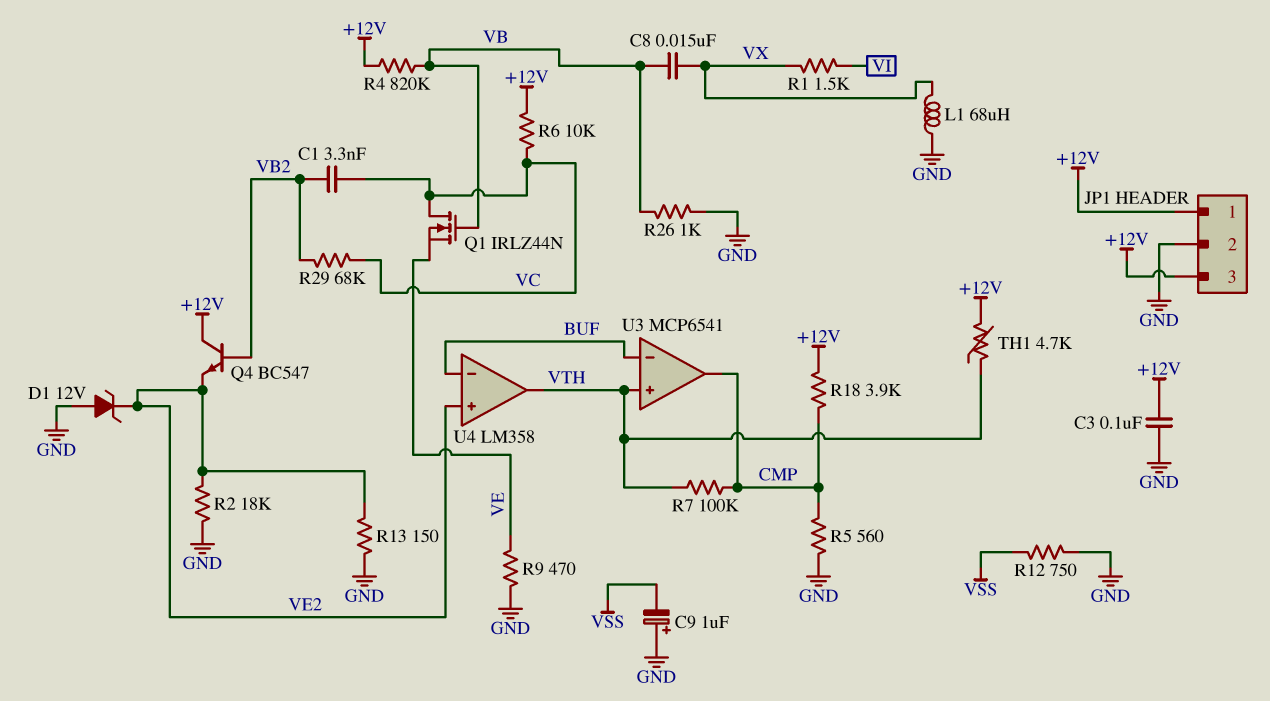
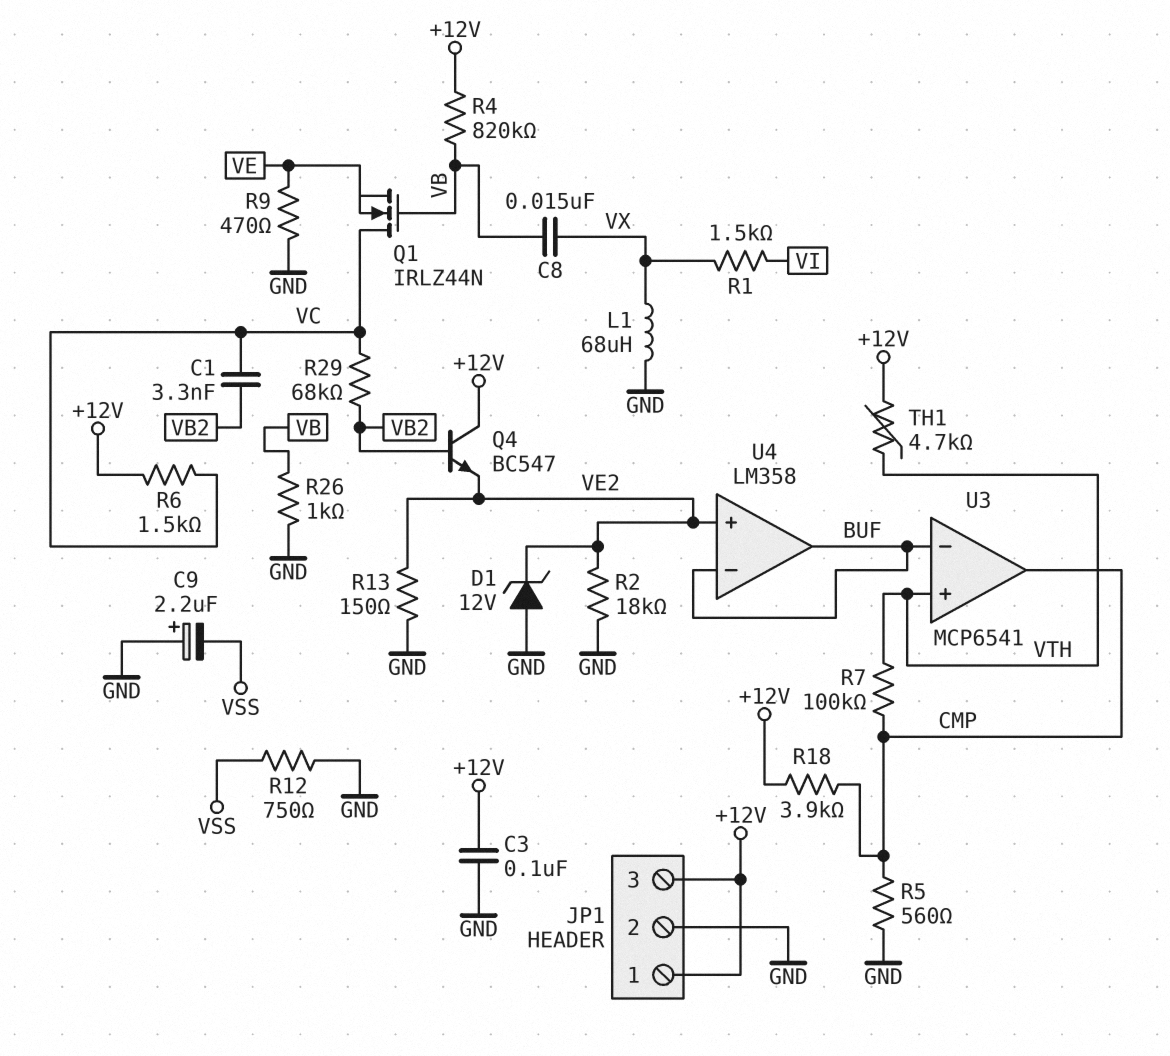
C9: 1uF (plus GND, minus VSS) -> 2.2uF (plus GND, minus VSS)
R6: 10k (+12V, VC) -> 1.5k (+12V, VC)
U4 pin out: VTH -> BUF

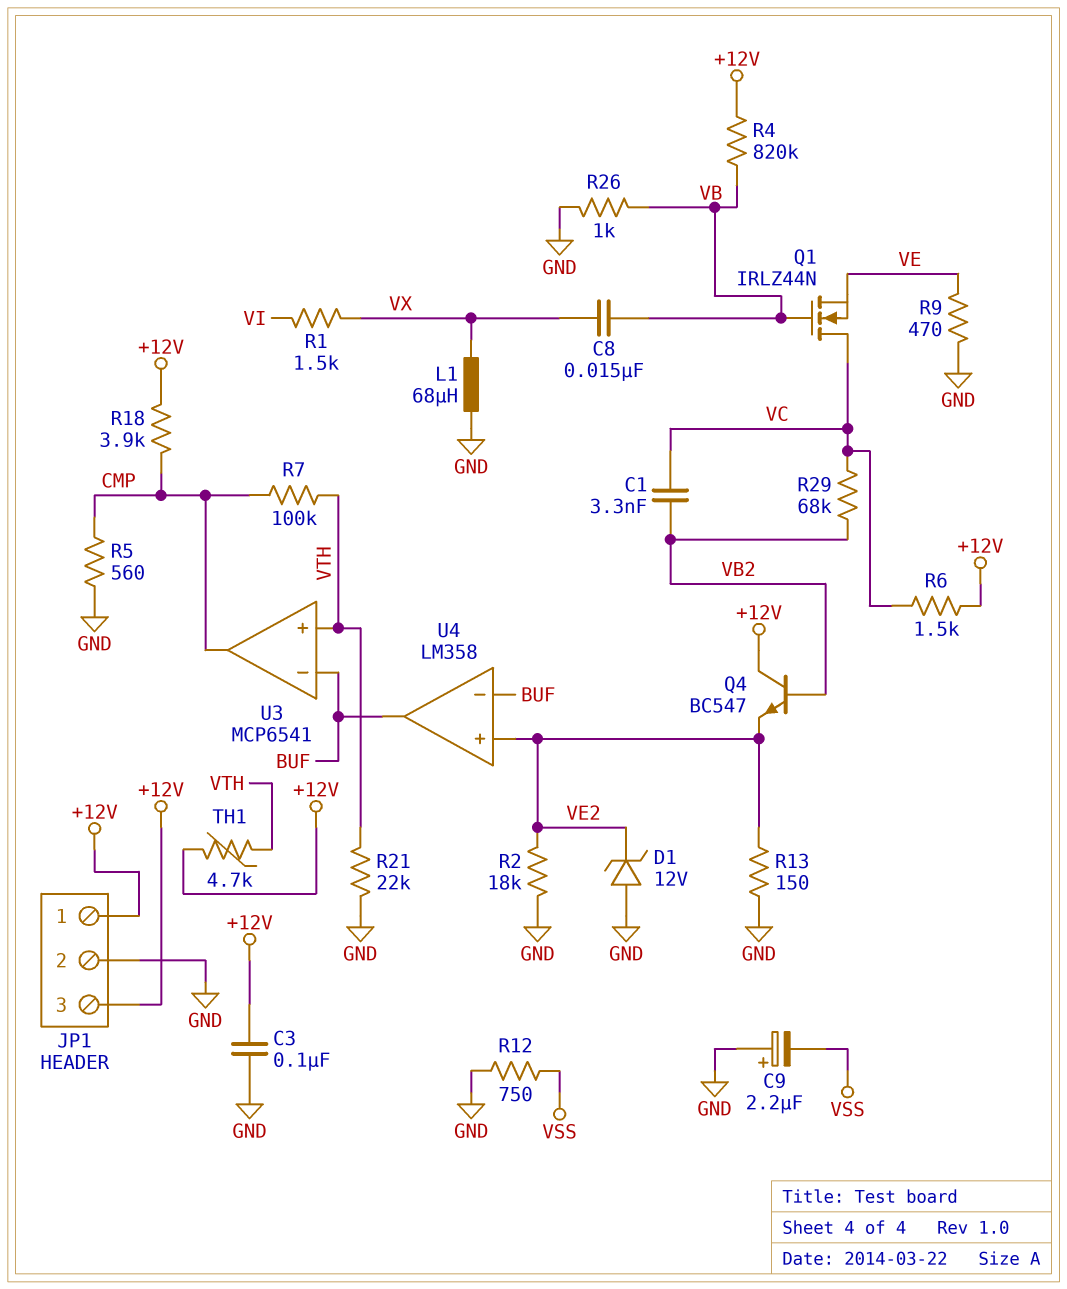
R21: none -> 22k (GND, VTH)

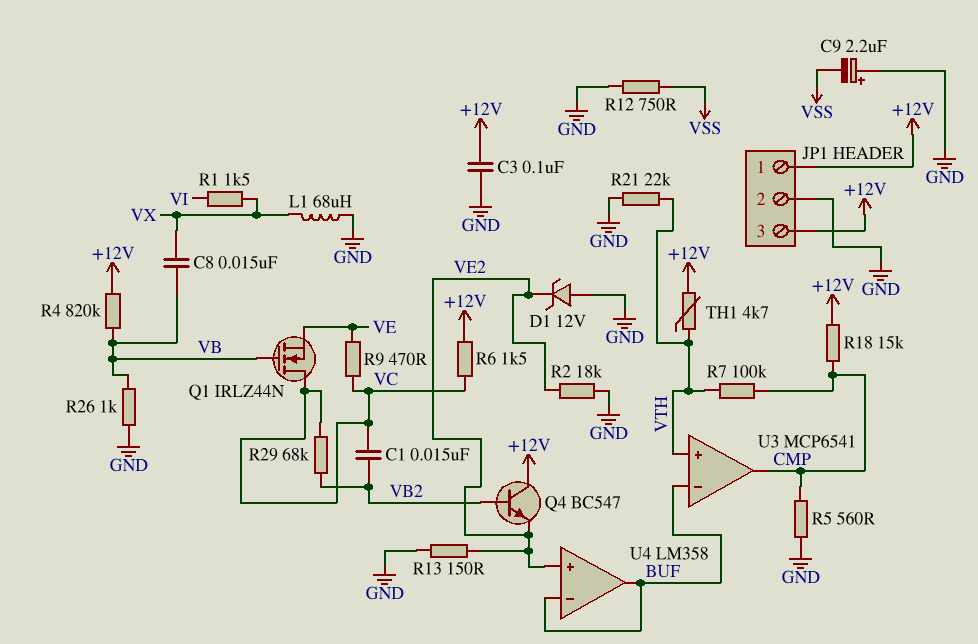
C1: 3.3nF (VB2, VC) -> 15nF (VB2, VC)
R9: 470 (GND, VE) -> 470 (VC, VE)
R18: 3.9k (+12V, CMP) -> 15k (+12V, CMP)

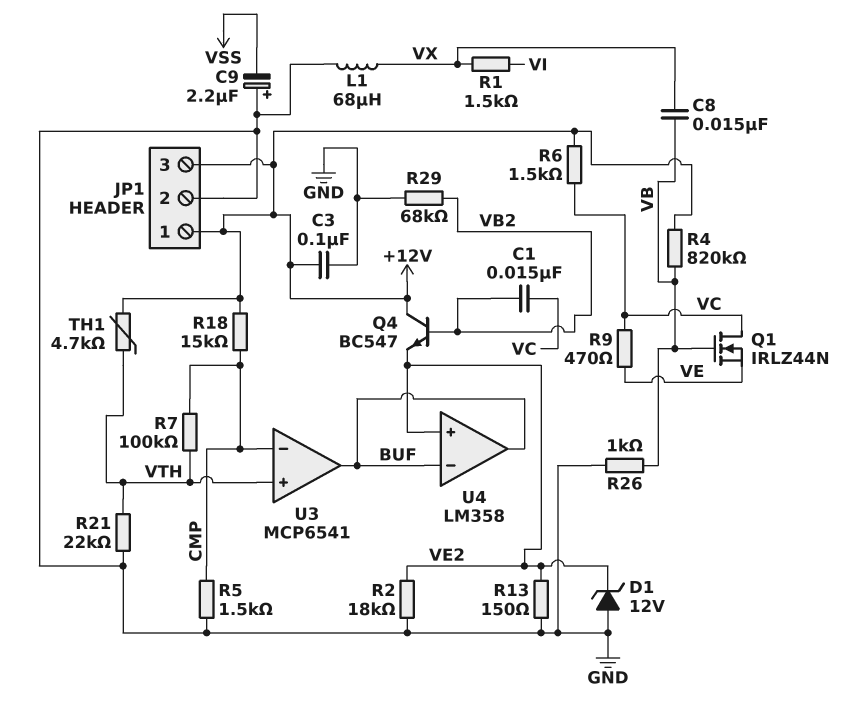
R5: 560 (CMP, GND) -> 1.5k (CMP, GND)
R12: 750 (GND, VSS) -> none
R29: 68k (VB2, VC) -> 68k (GND, VB2)
U3 pin in-: BUF -> CMP
U3 pin out: CMP -> BUF

